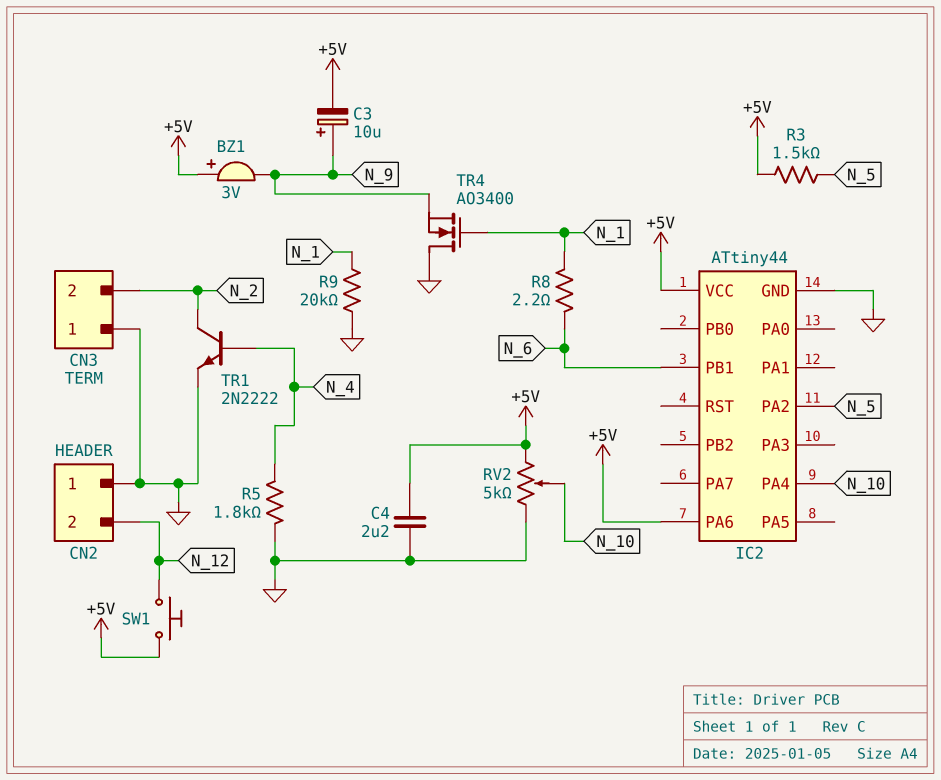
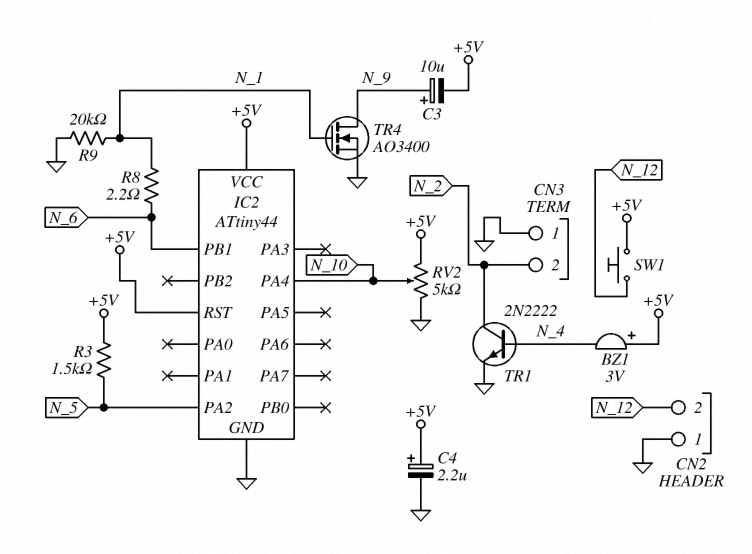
BZ1: buzzer 3V (plus +5V, minus N_9) -> buzzer 3V (plus +5V, minus N_4)
C4: 2.2uF (+5V, GND) -> 2.2uF (plus +5V, minus GND)
IC2 pin PA6: +5V -> none
IC2 pin RST: none -> +5V
R5: 1.8k (GND, N_4) -> none
TR4: NMOS AO3400 (G N_1, D GND, S N_9) -> NMOS AO3400 (G N_1, D N_9, S GND)

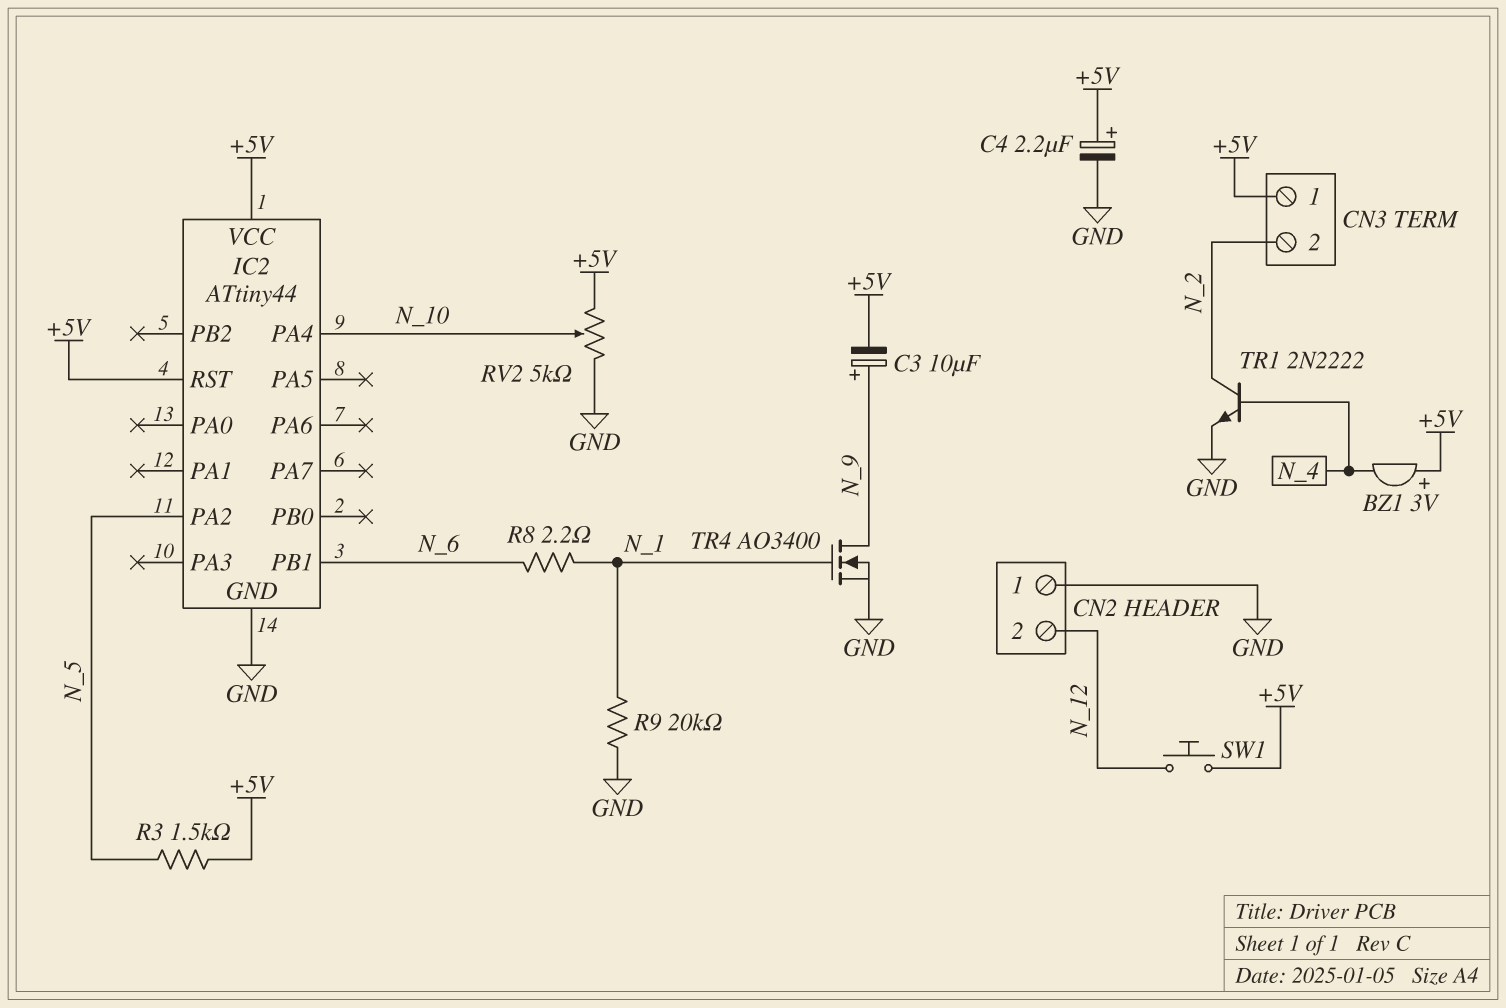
CN3 pin 1: GND -> +5V

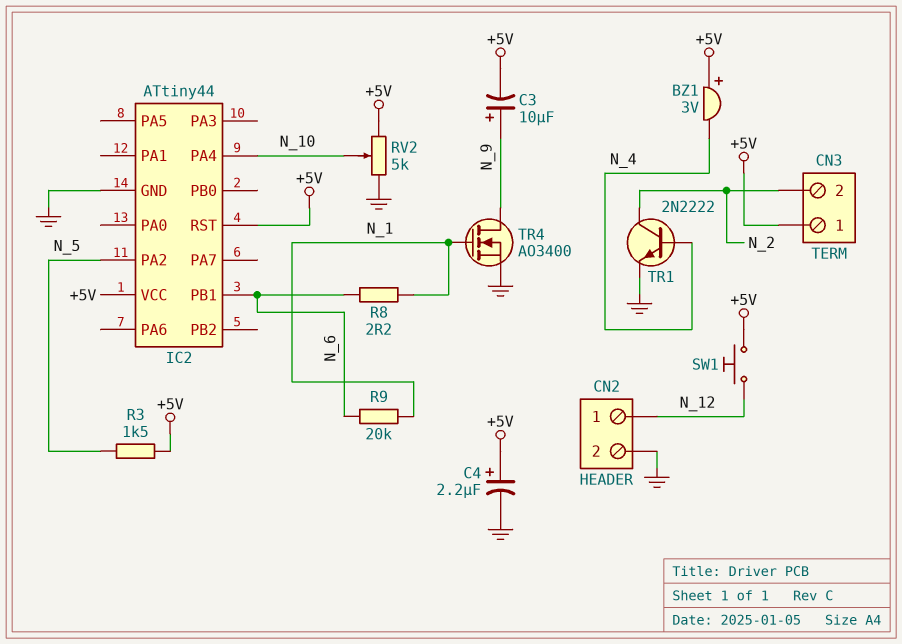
CN2 pin 1: GND -> N_12
CN2 pin 2: N_12 -> GND
R9: 20k (GND, N_1) -> 20k (N_1, N_6)

